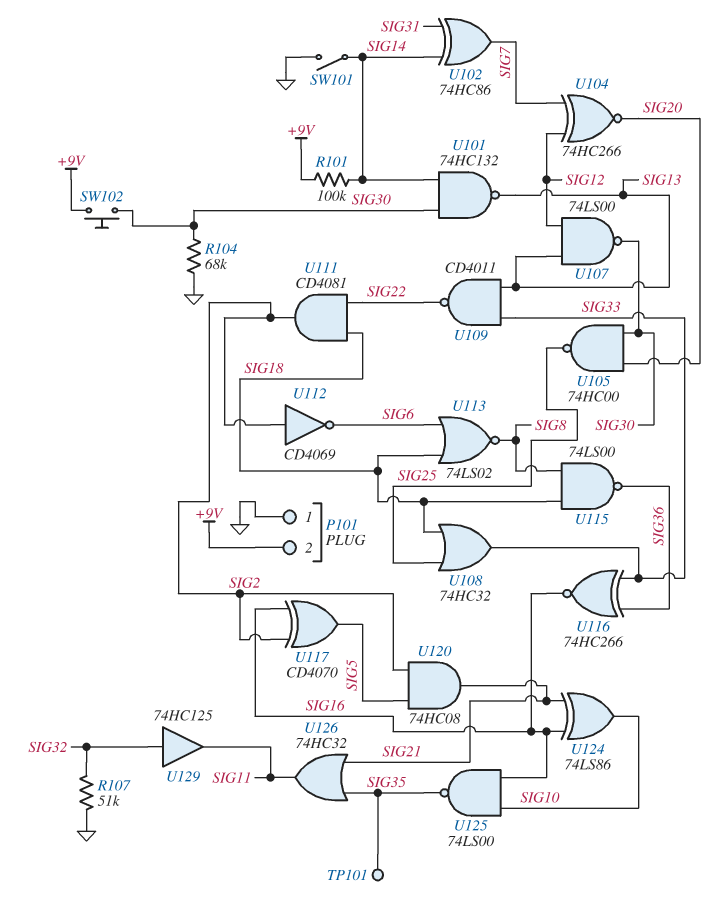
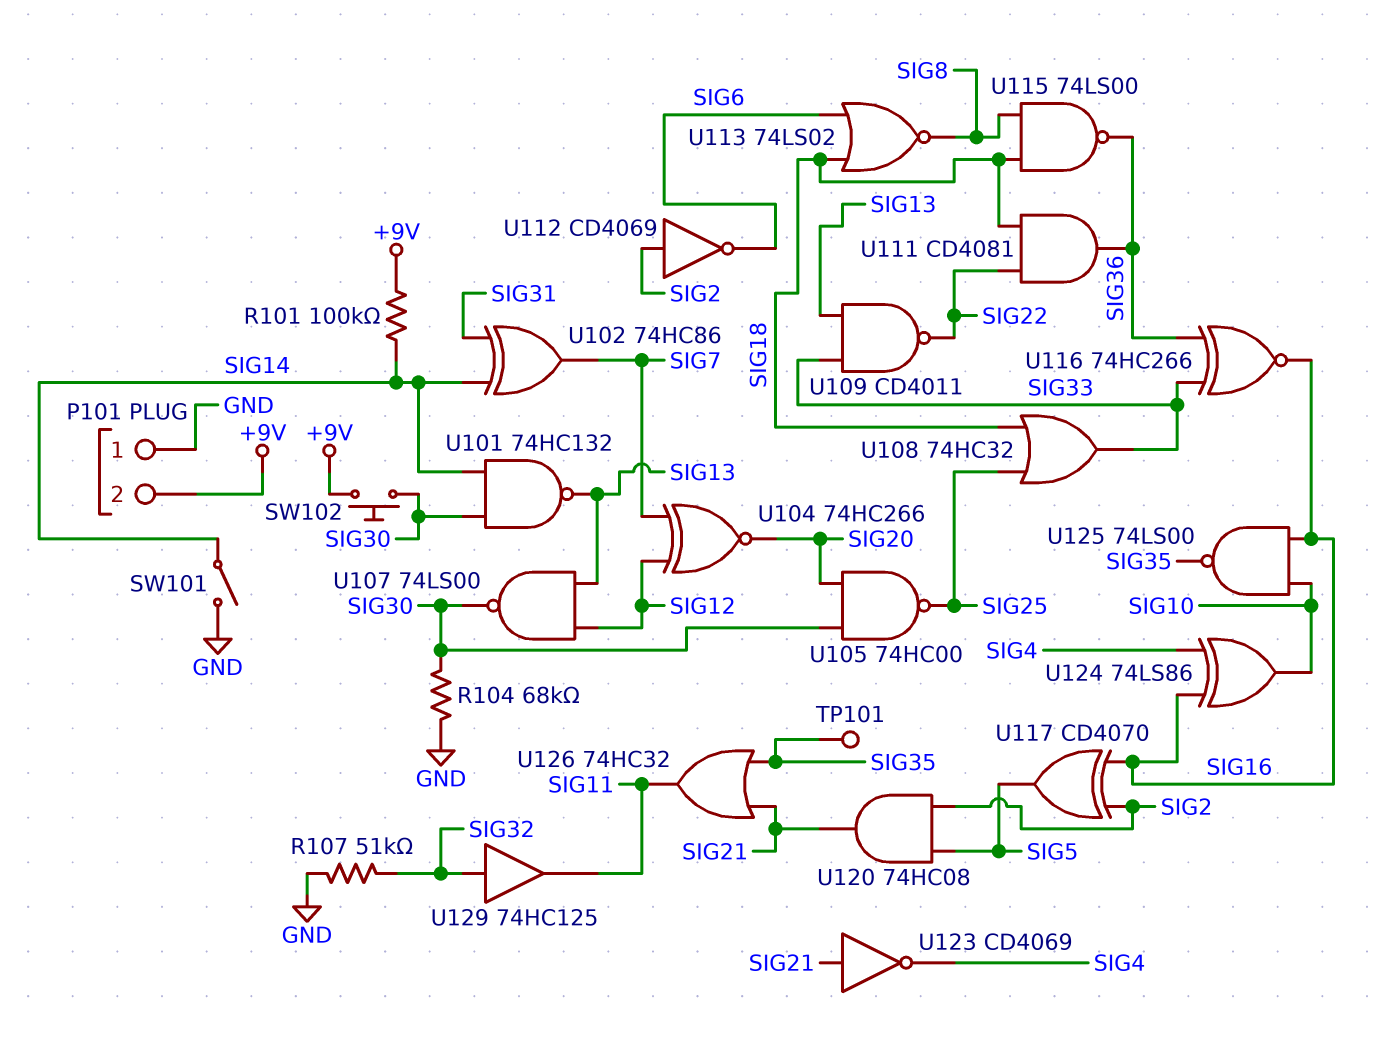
U111: AND CD4081 (in SIG18, in SIG22, out SIG2) -> AND CD4081 (in SIG18, in SIG22, out SIG36)
U123: none -> NOT CD4069 (in SIG21, out SIG4)
U124: XOR 74LS86 (in SIG16, in SIG21, out SIG10) -> XOR 74LS86 (in SIG4, in SIG16, out SIG10)

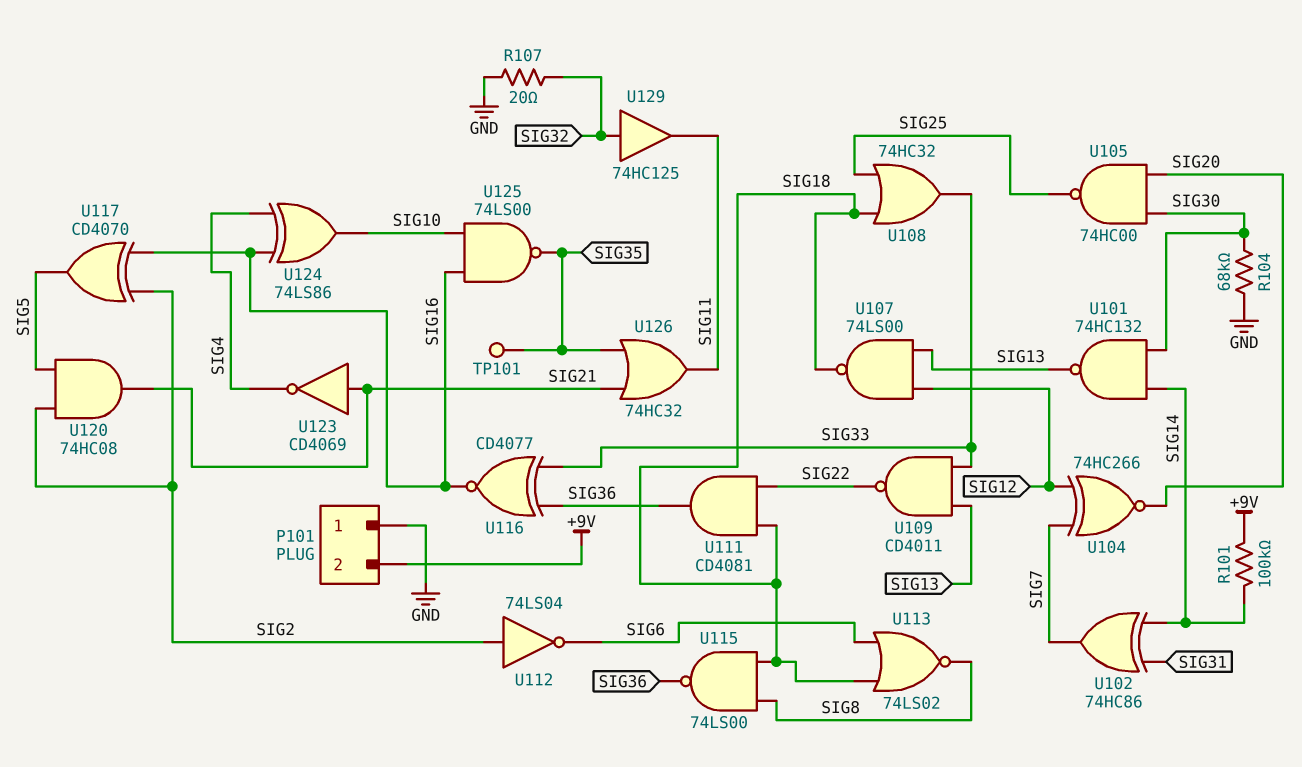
R107: 51k (GND, SIG32) -> 20 (GND, SIG32)
SW101: switch (GND, SIG14) -> none
SW102: button (+9V, SIG30) -> none
U107: NAND 74LS00 (in SIG12, in SIG13, out SIG30) -> NAND 74LS00 (in SIG12, in SIG13, out SIG18)
U112: NOT CD4069 (in SIG2, out SIG6) -> NOT 74LS04 (in SIG2, out SIG6)
U116: XNOR 74HC266 (in SIG33, in SIG36, out SIG16) -> XNOR CD4077 (in SIG33, in SIG36, out SIG16)

